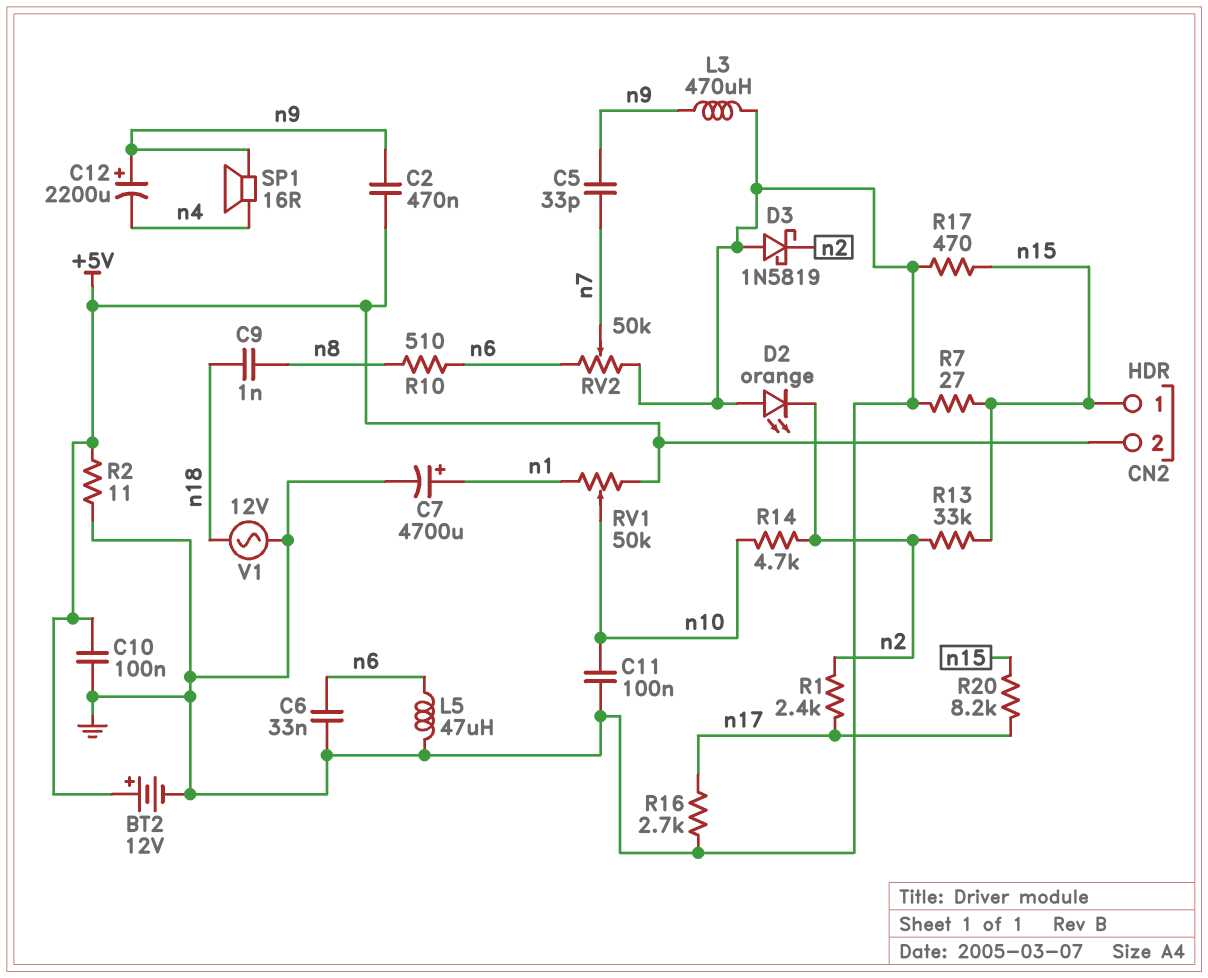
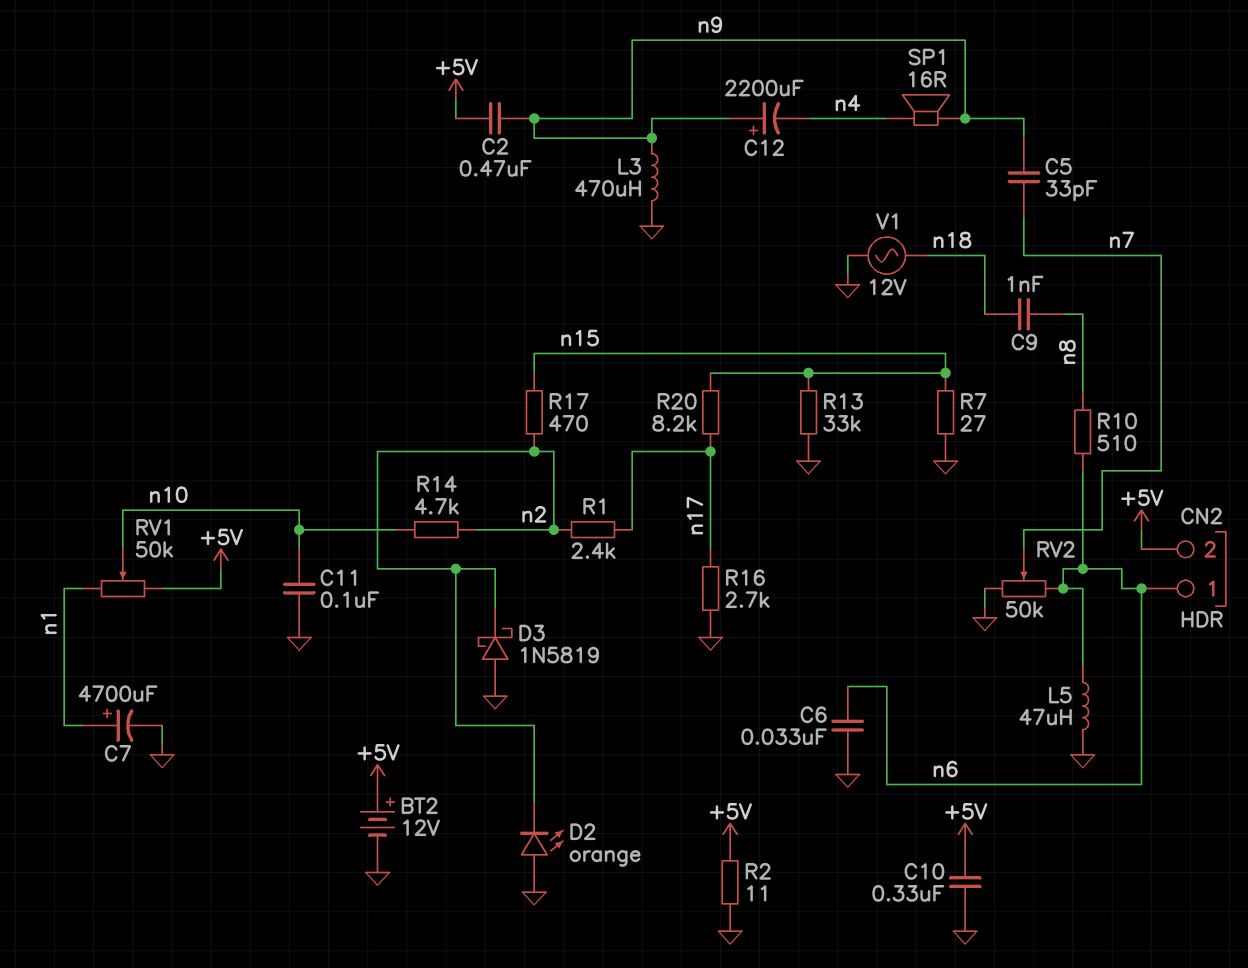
C10: 100nF (+5V, GND) -> 330nF (+5V, GND)
CN2 pin 1: n15 -> n6
R13: 33k (n2, n15) -> 33k (GND, n15)
R17: 470 (GND, n15) -> 470 (n2, n15)

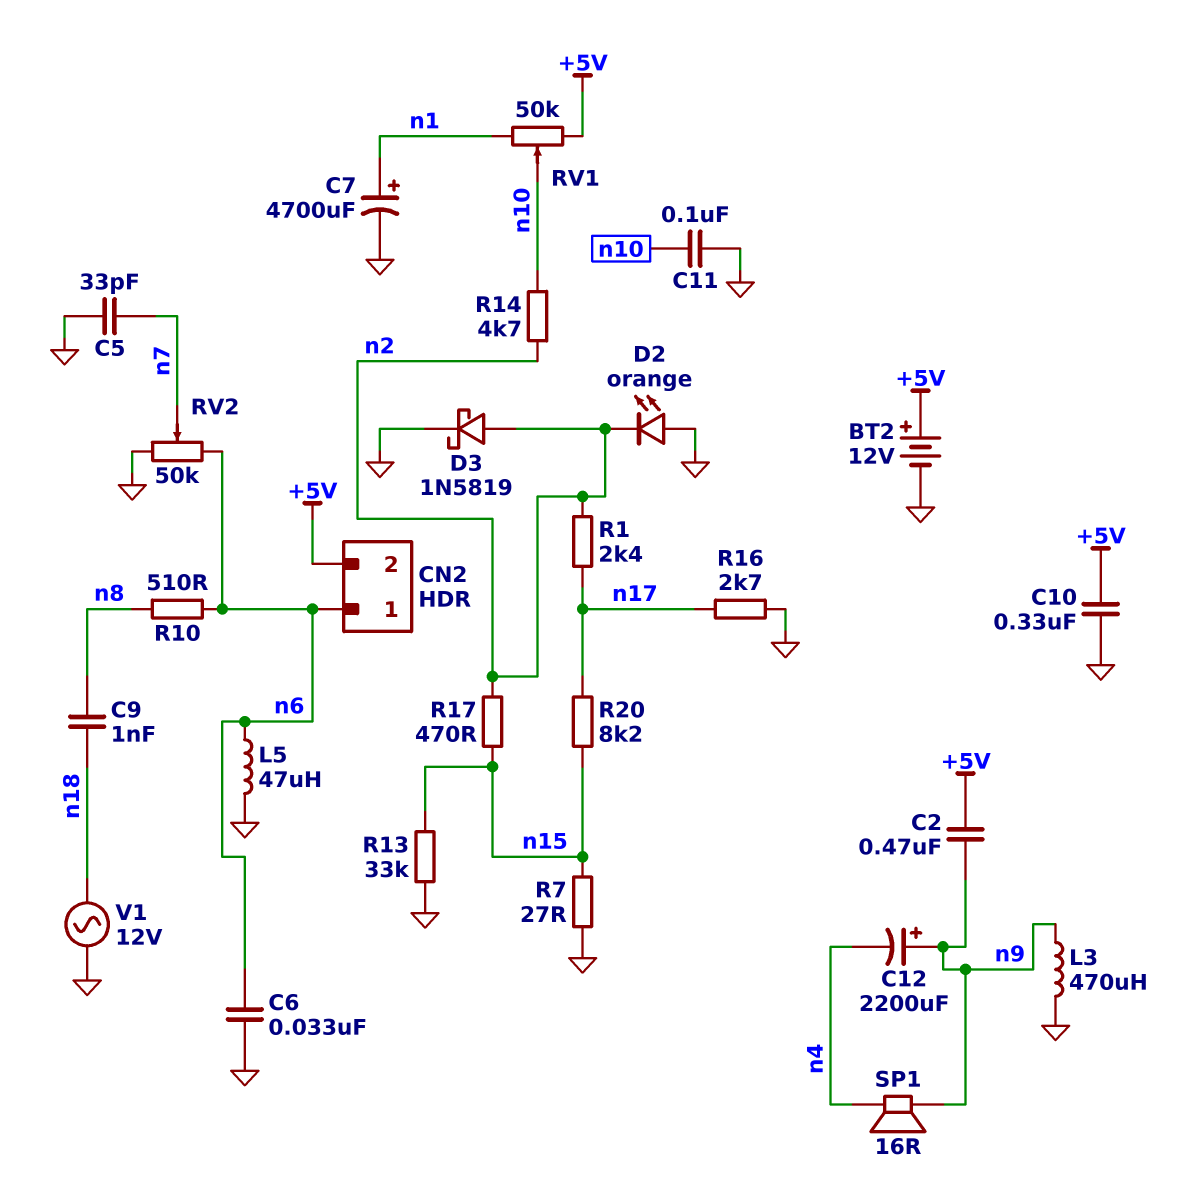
C5: 33pF (n7, n9) -> 33pF (GND, n7)
D3: schottky 1N5819 (A GND, K n2) -> schottky 1N5819 (A n2, K GND)
R2: 11 (+5V, GND) -> none

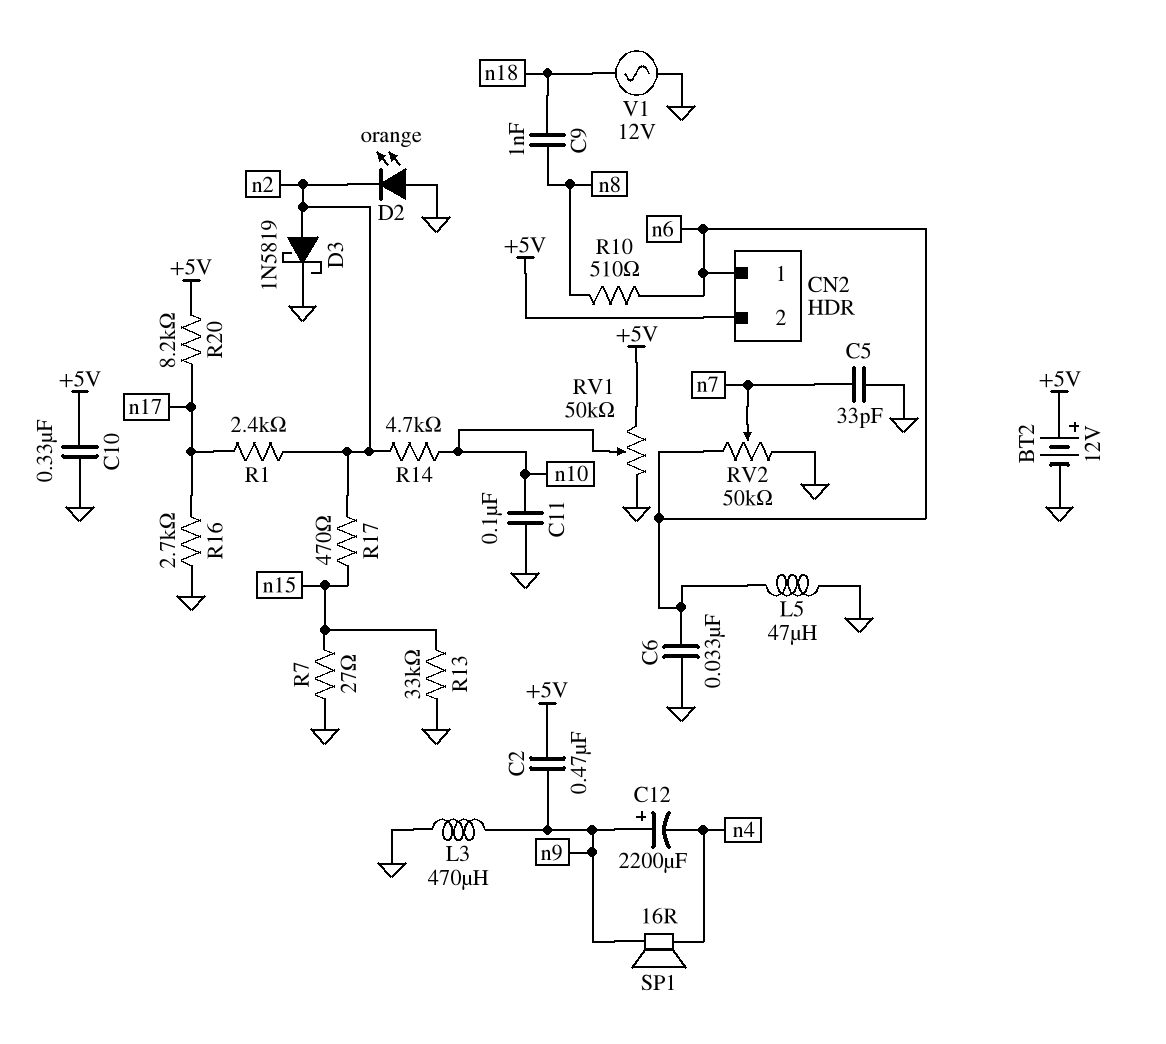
C7: 4700uF (plus n1, minus GND) -> none
R20: 8.2k (n15, n17) -> 8.2k (+5V, n17)
RV1: 50k (+5V, n1, wiper n10) -> 50k (+5V, GND, wiper n10)

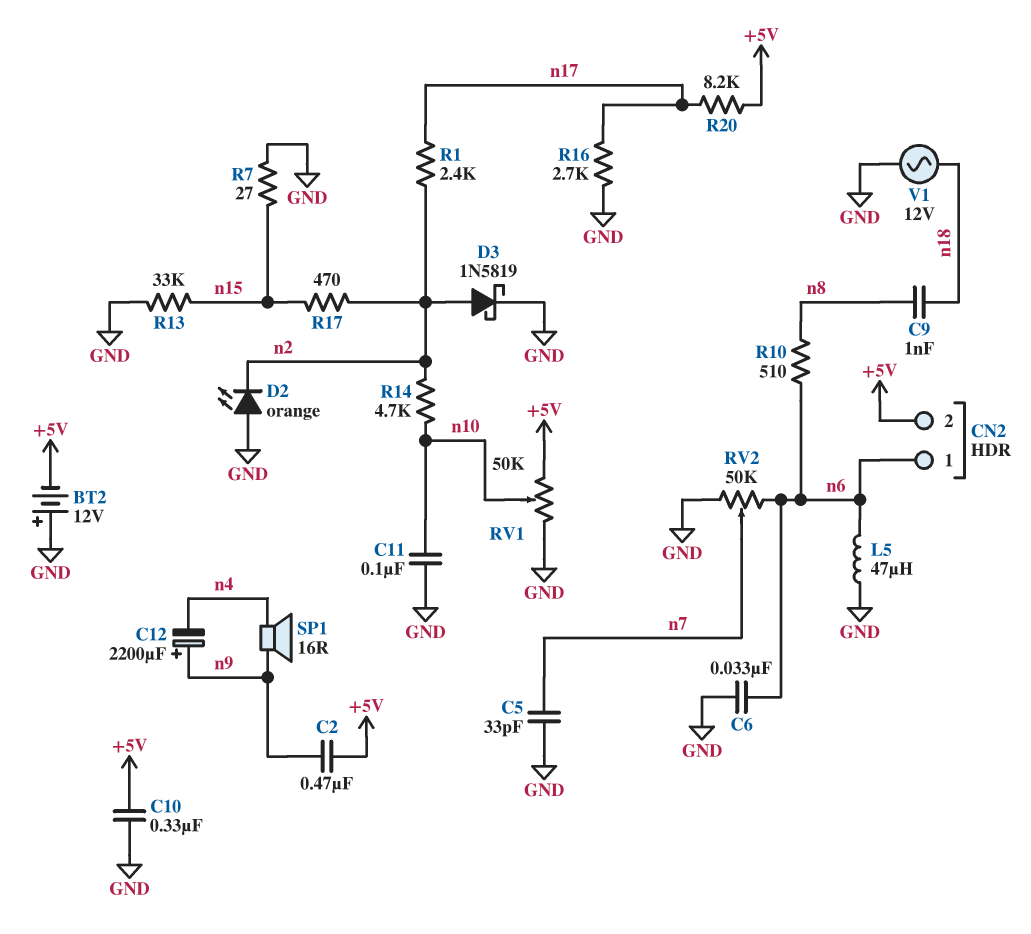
BT2: 12V (plus +5V, minus GND) -> 12V (plus GND, minus +5V)
L3: 470uH (GND, n9) -> none

